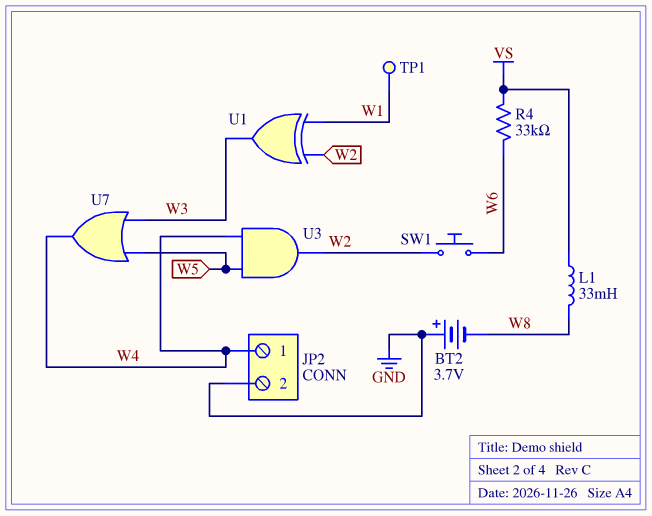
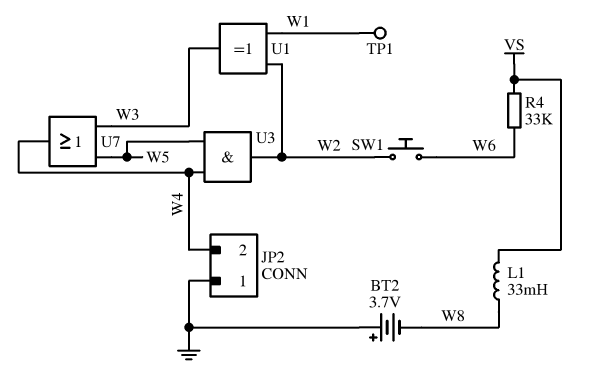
JP2 pin 1: W4 -> GND
JP2 pin 2: GND -> W4

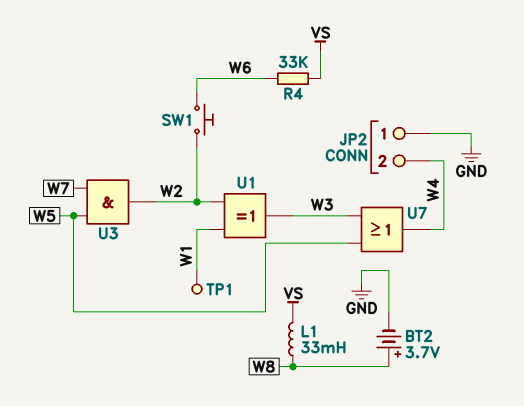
BT2: 3.7V (plus GND, minus W8) -> 3.7V (plus W8, minus GND)
U3: AND (in W4, in W5, out W2) -> AND (in W5, in W7, out W2)

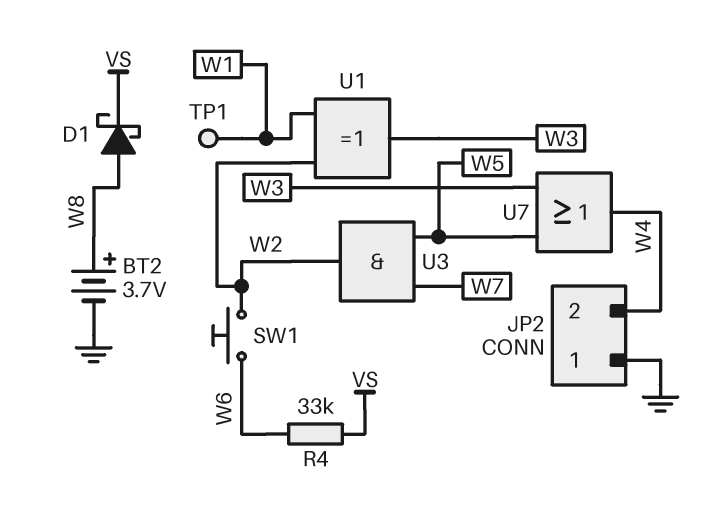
D1: none -> schottky (A W8, K VS)
L1: 33mH (VS, W8) -> none

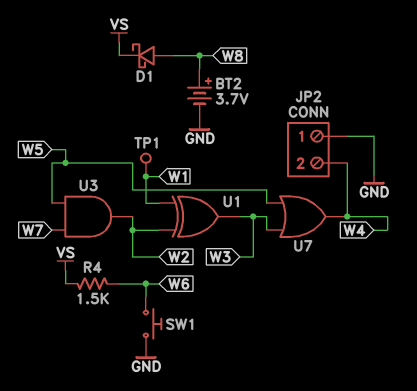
R4: 33k (VS, W6) -> 1.5k (VS, W6)
SW1: button (W2, W6) -> button (GND, W6)

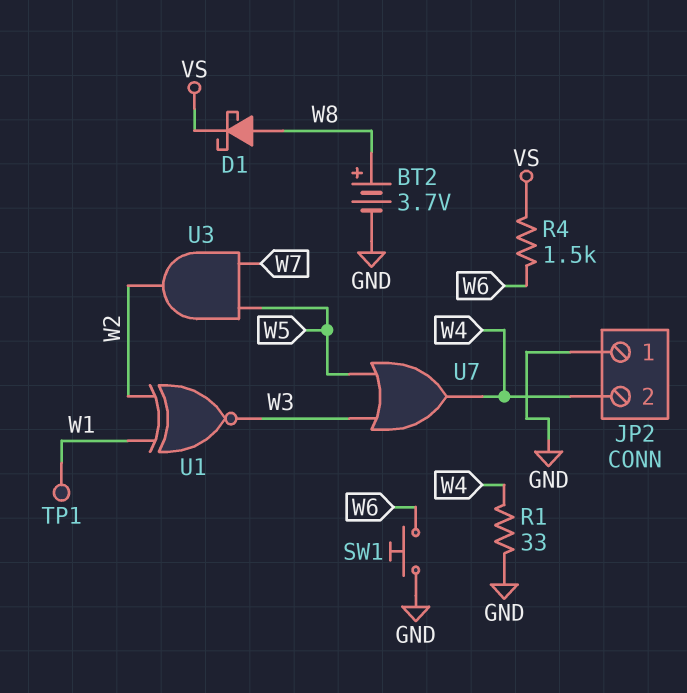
R1: none -> 33 (GND, W4)
U1: XOR (in W1, in W2, out W3) -> XNOR (in W1, in W2, out W3)

